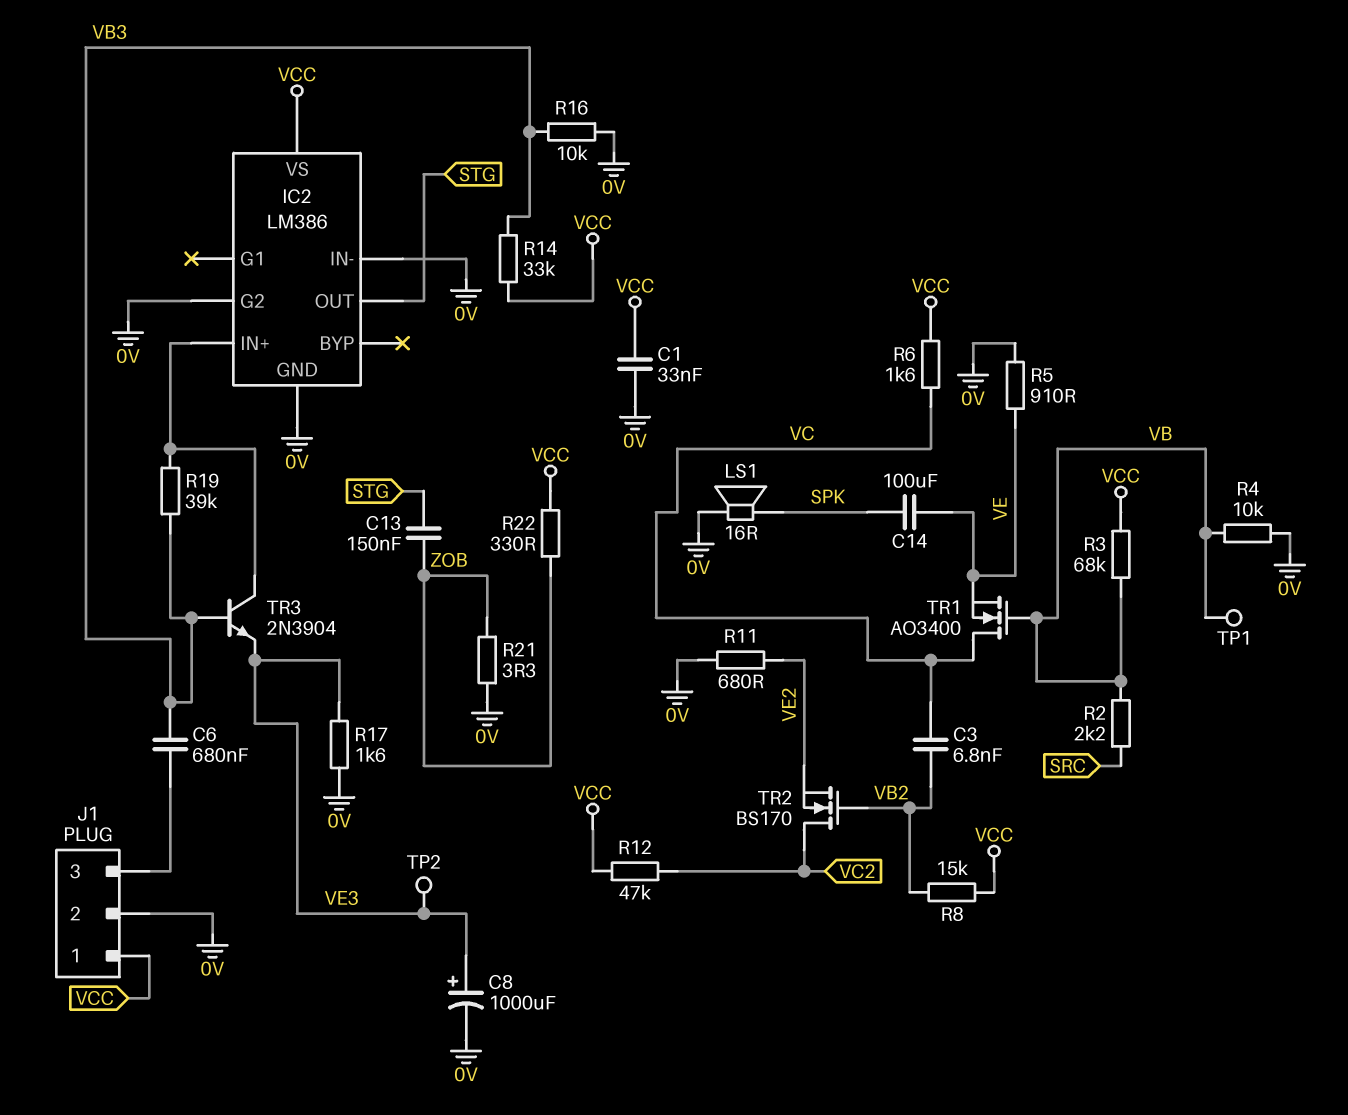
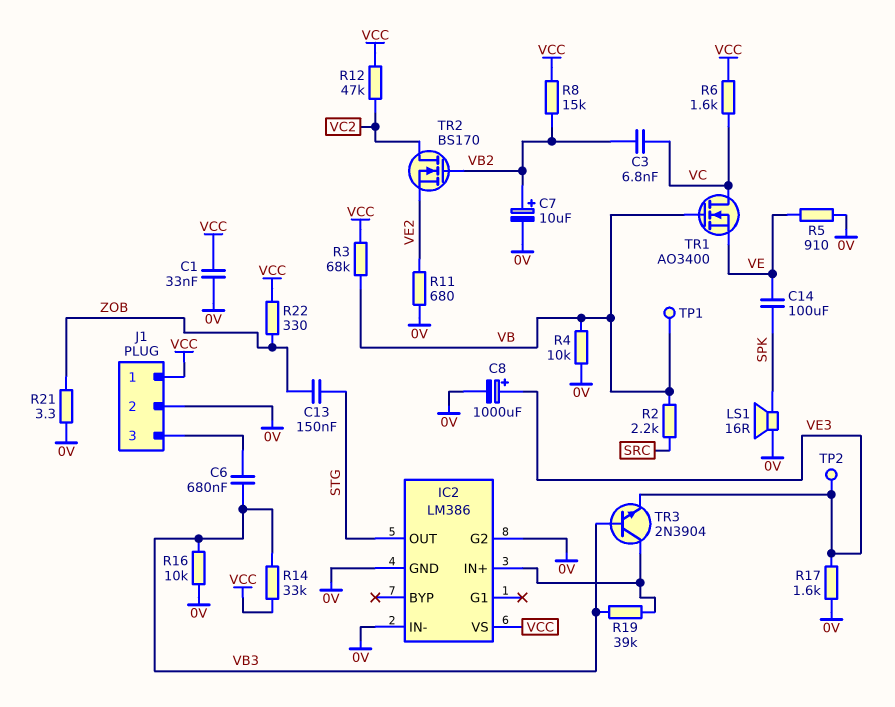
C7: none -> 10uF (plus VB2, minus 0V)

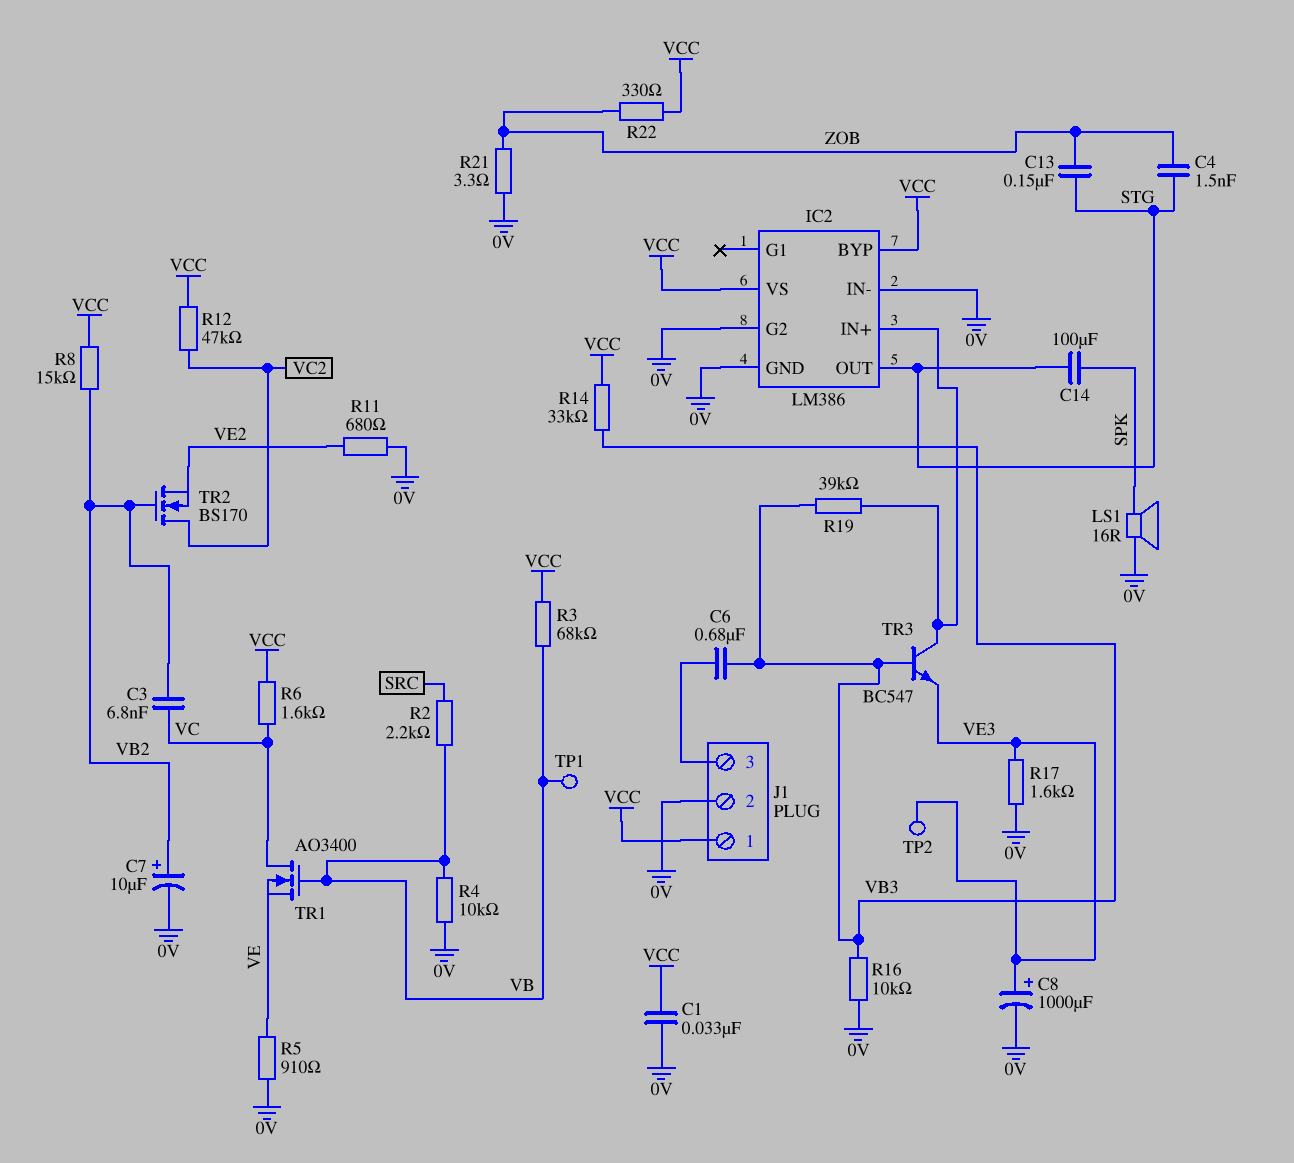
C4: none -> 1.5nF (STG, ZOB)
C14: 100uF (SPK, VE) -> 100uF (SPK, STG)
IC2 pin BYP: none -> VCC
TR3: NPN 2N3904 (B VB3, C IC2/IN+, E VE3) -> NPN BC547 (B VB3, C IC2/IN+, E VE3)

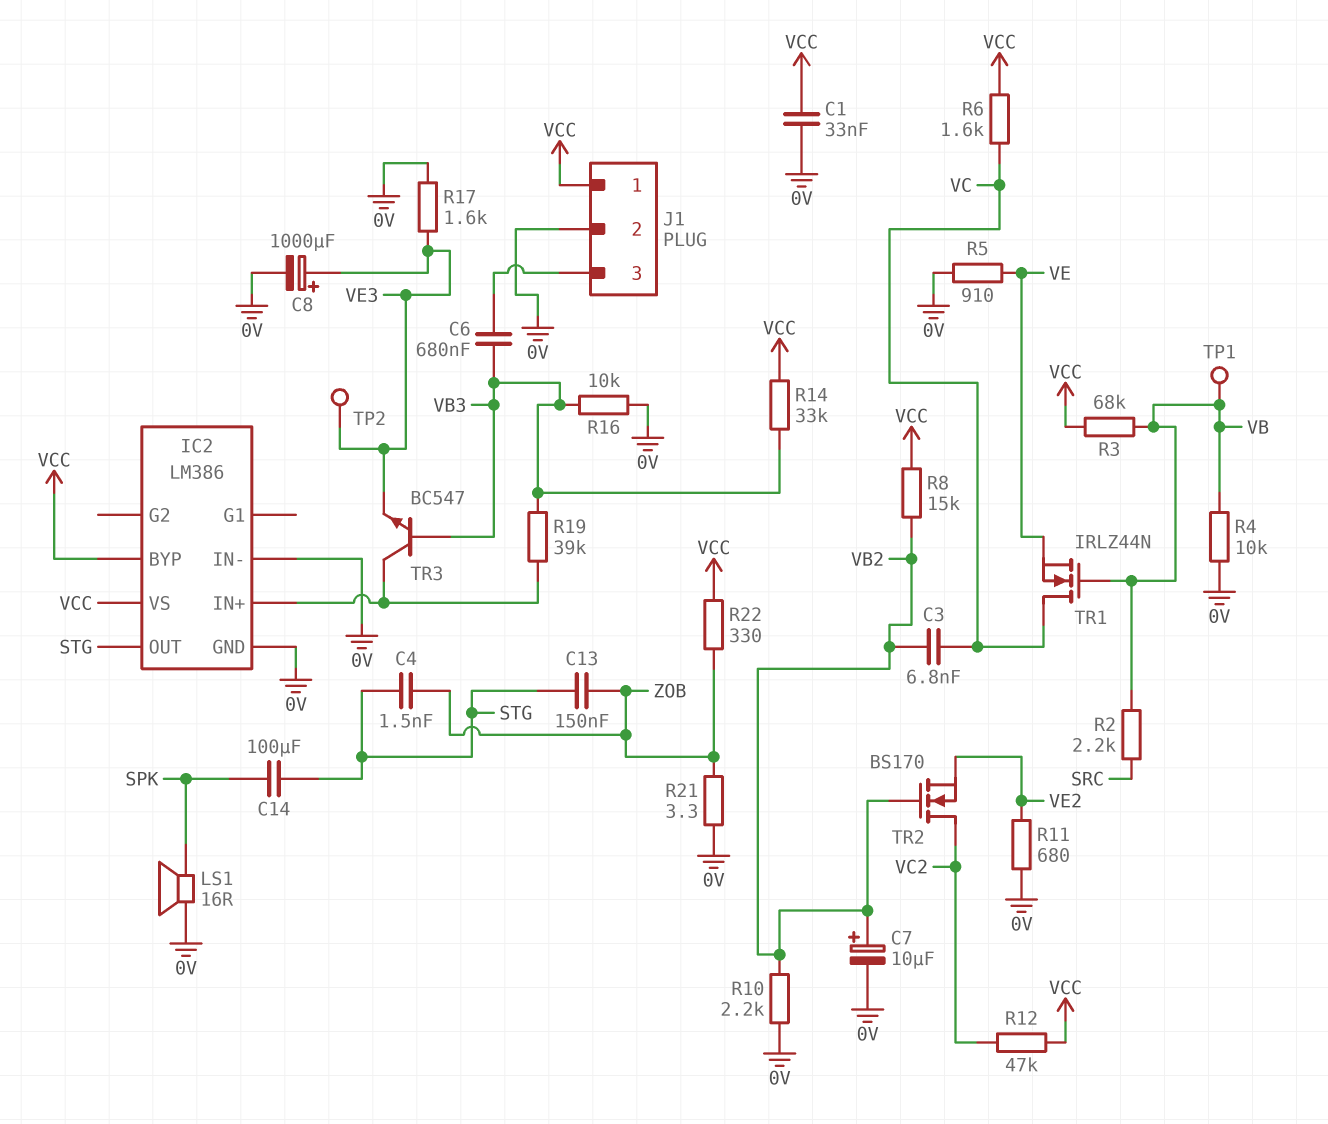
IC2 pin G2: 0V -> none
R10: none -> 2.2k (0V, VB2)
TR1: NMOS AO3400 (G VB, D VC, S VE) -> NMOS IRLZ44N (G VB, D VC, S VE)

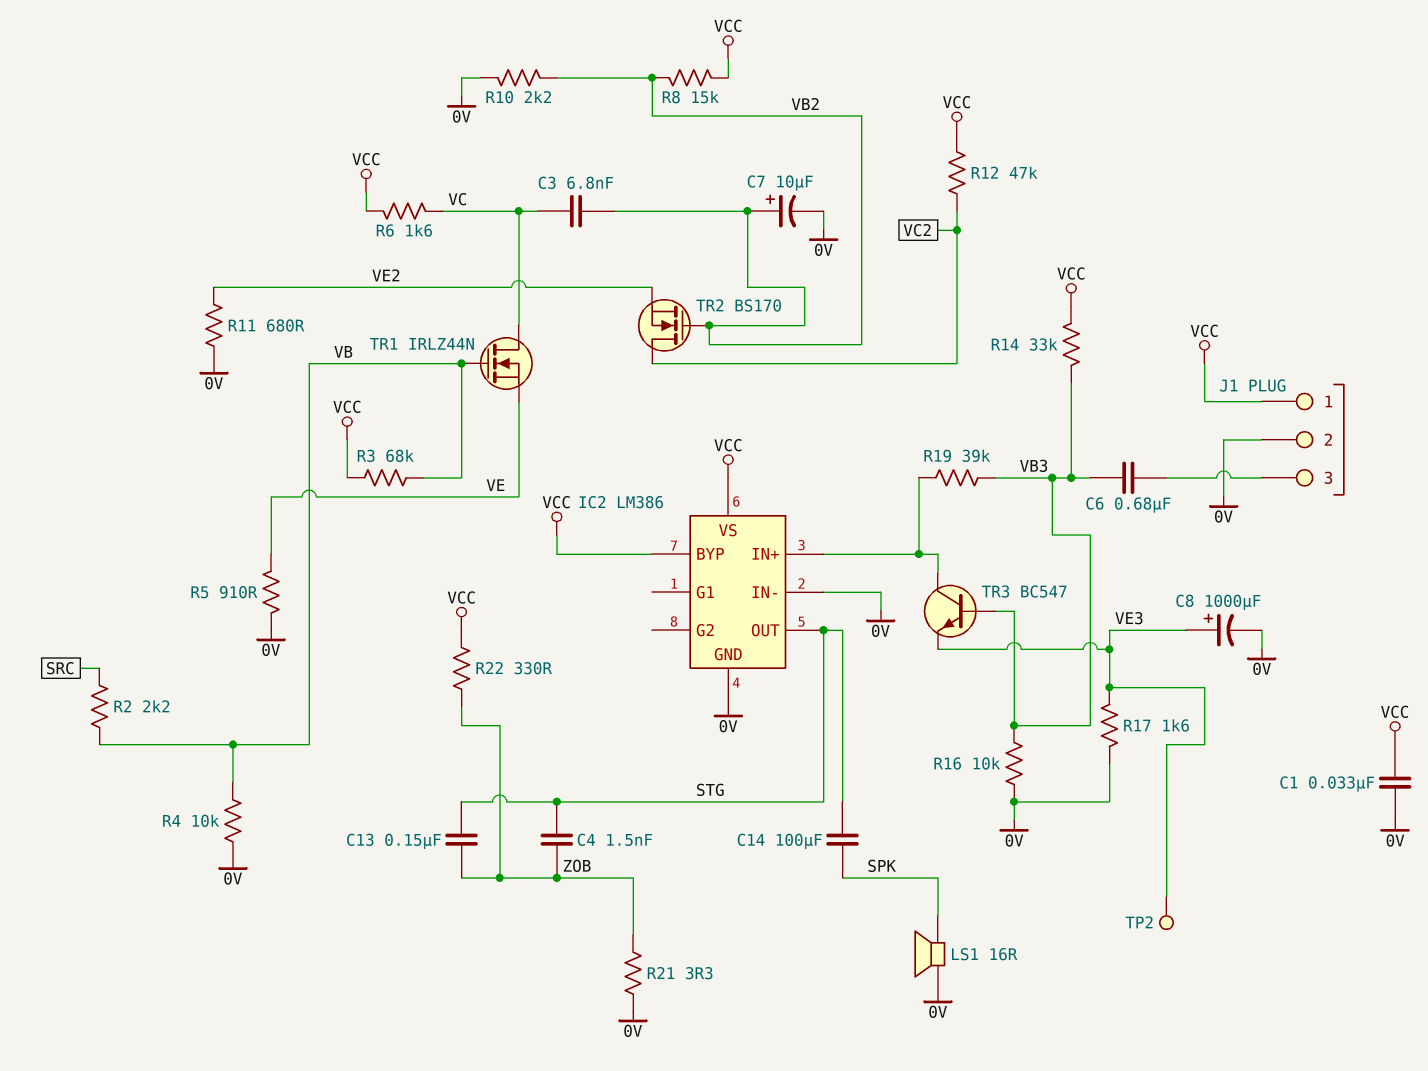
TP1: test point (VB) -> none

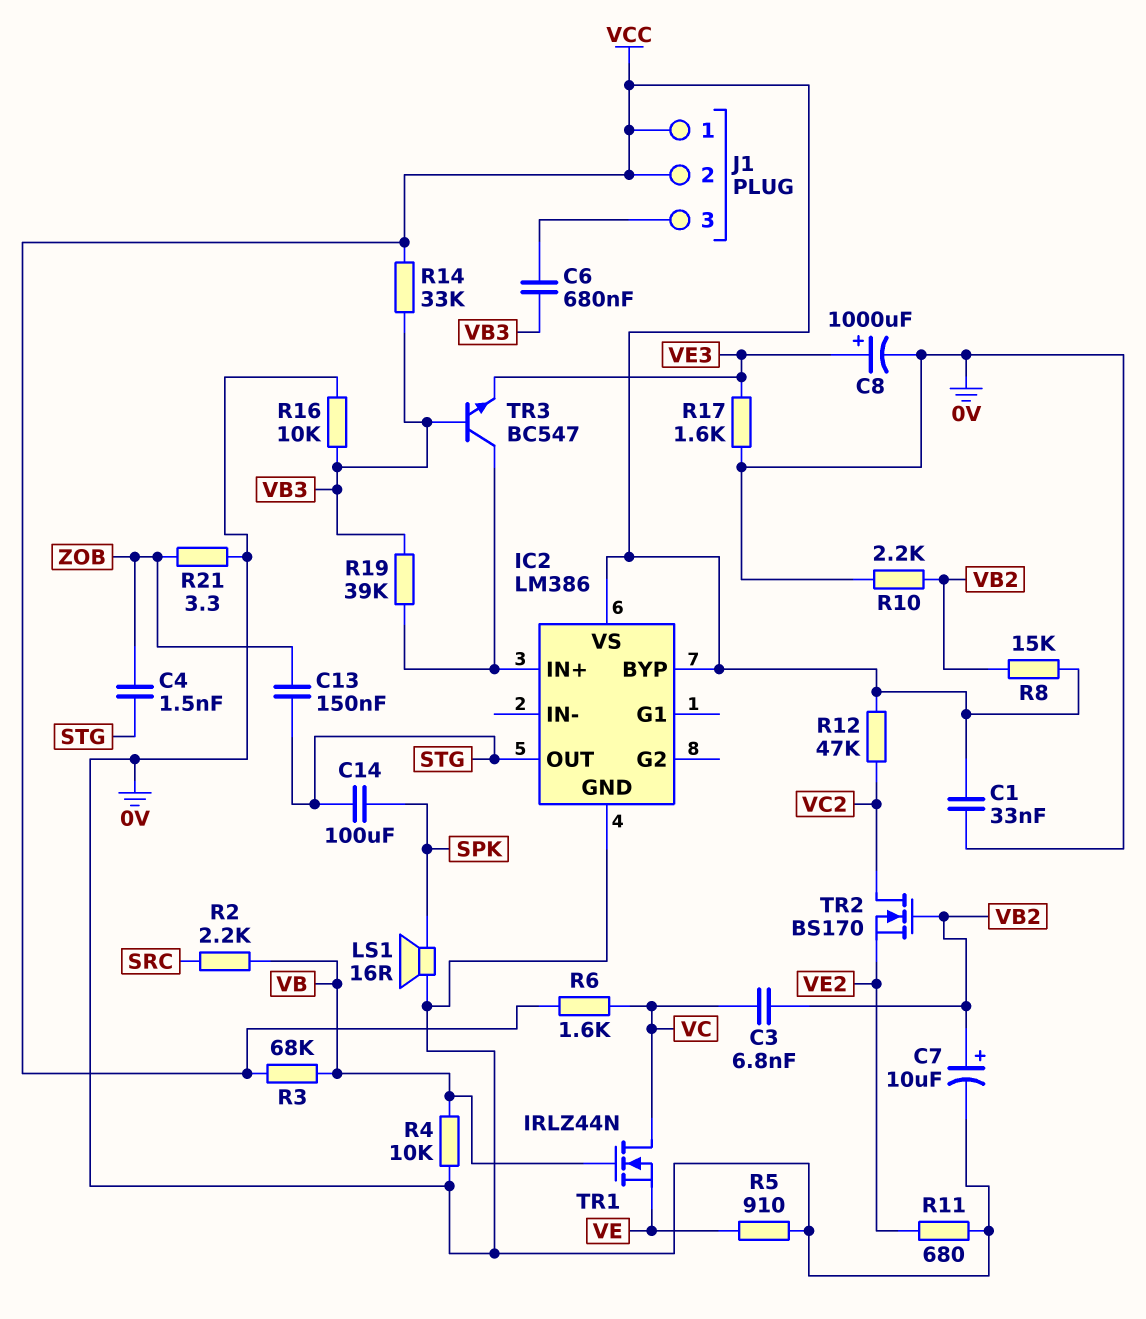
IC2 pin IN-: 0V -> none
J1 pin 2: 0V -> VCC
R22: 330 (VCC, ZOB) -> none
TP2: test point (VE3) -> none

